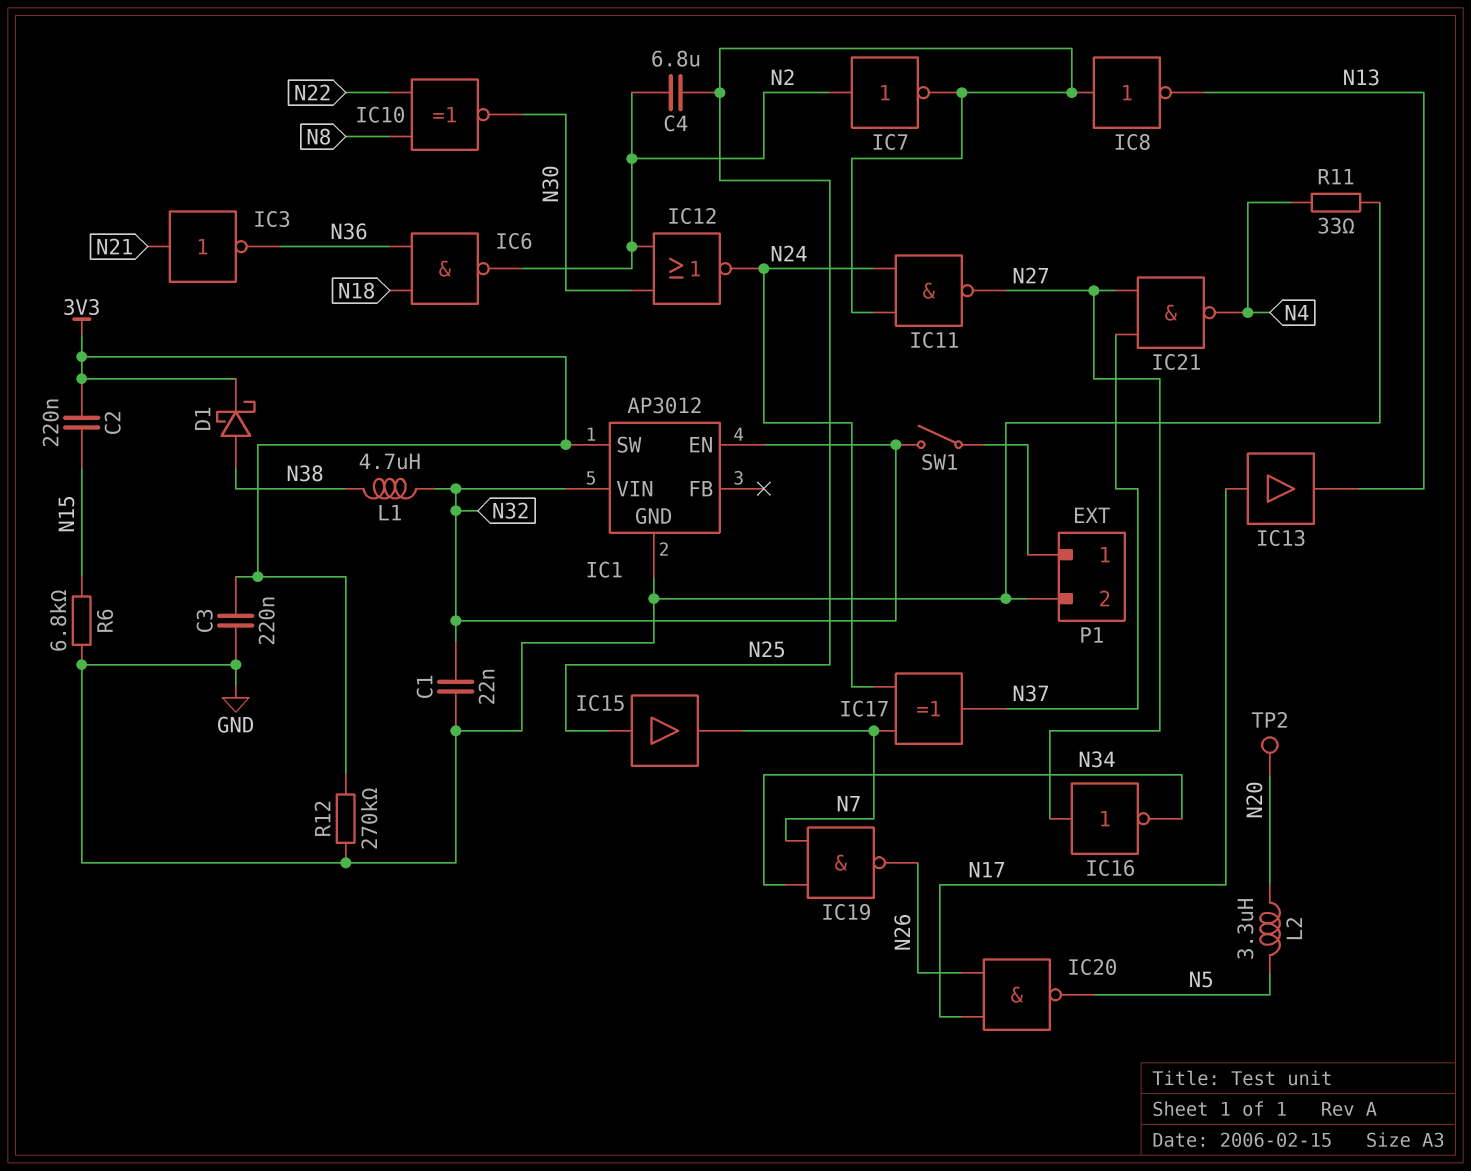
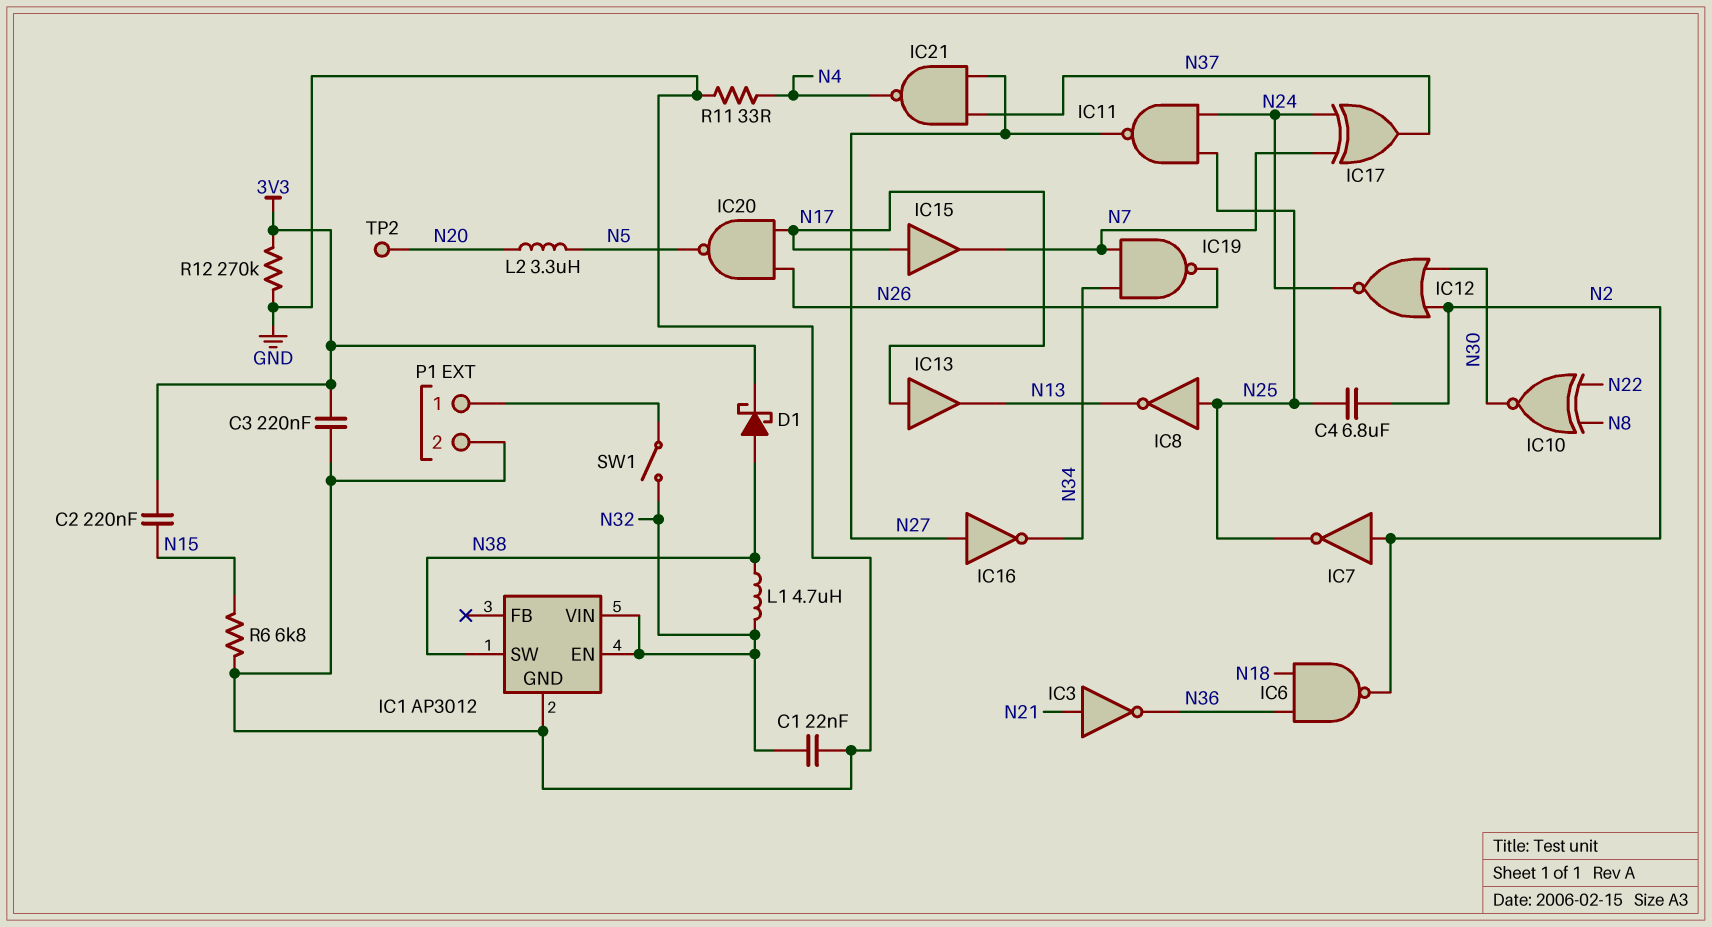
IC1 pin SW: 3V3 -> N38
IC15: buffer (in N25, out N7) -> buffer (in N17, out N7)

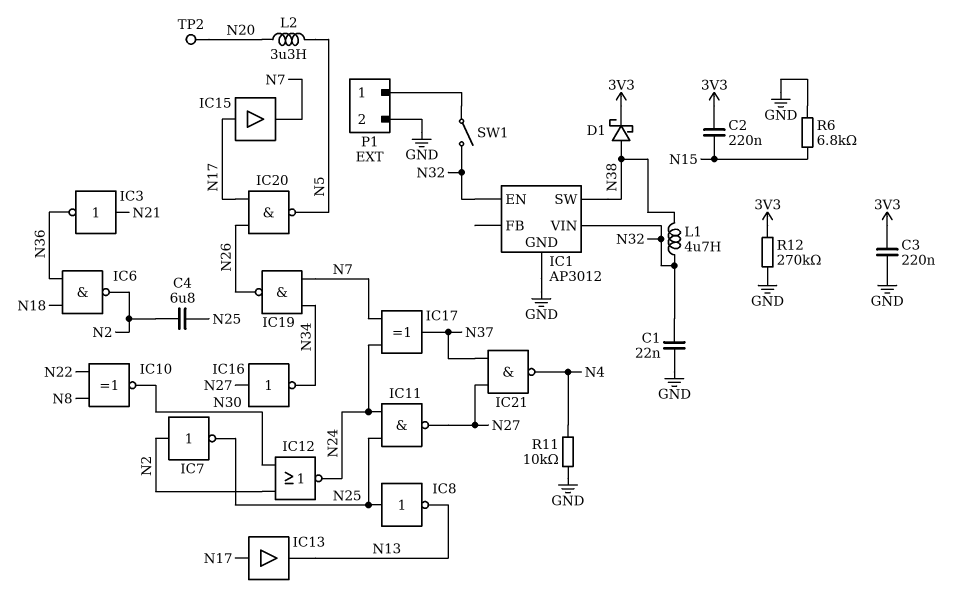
R11: 33 (GND, N4) -> 10k (GND, N4)

